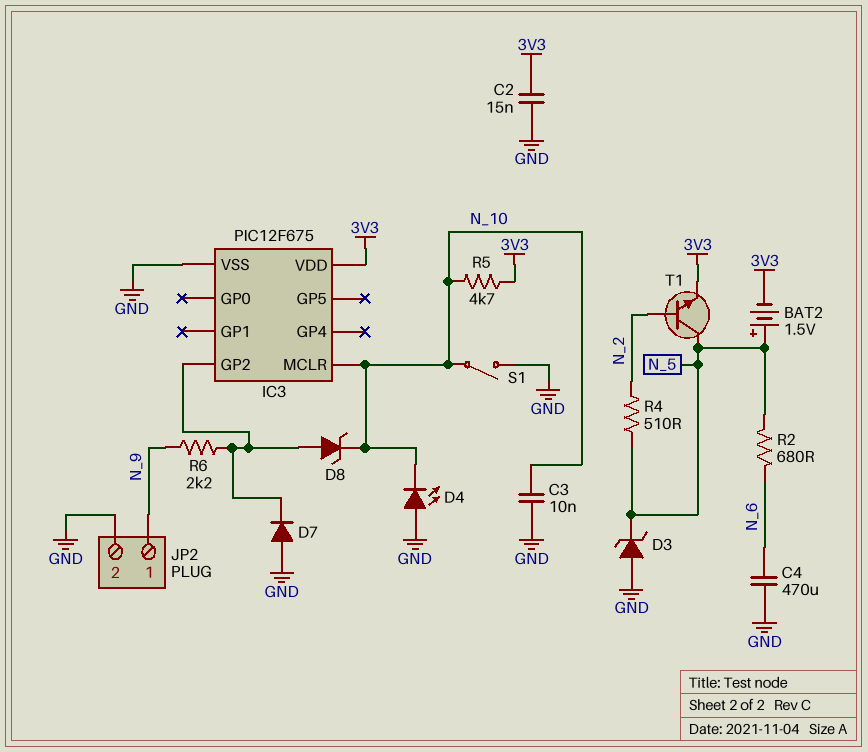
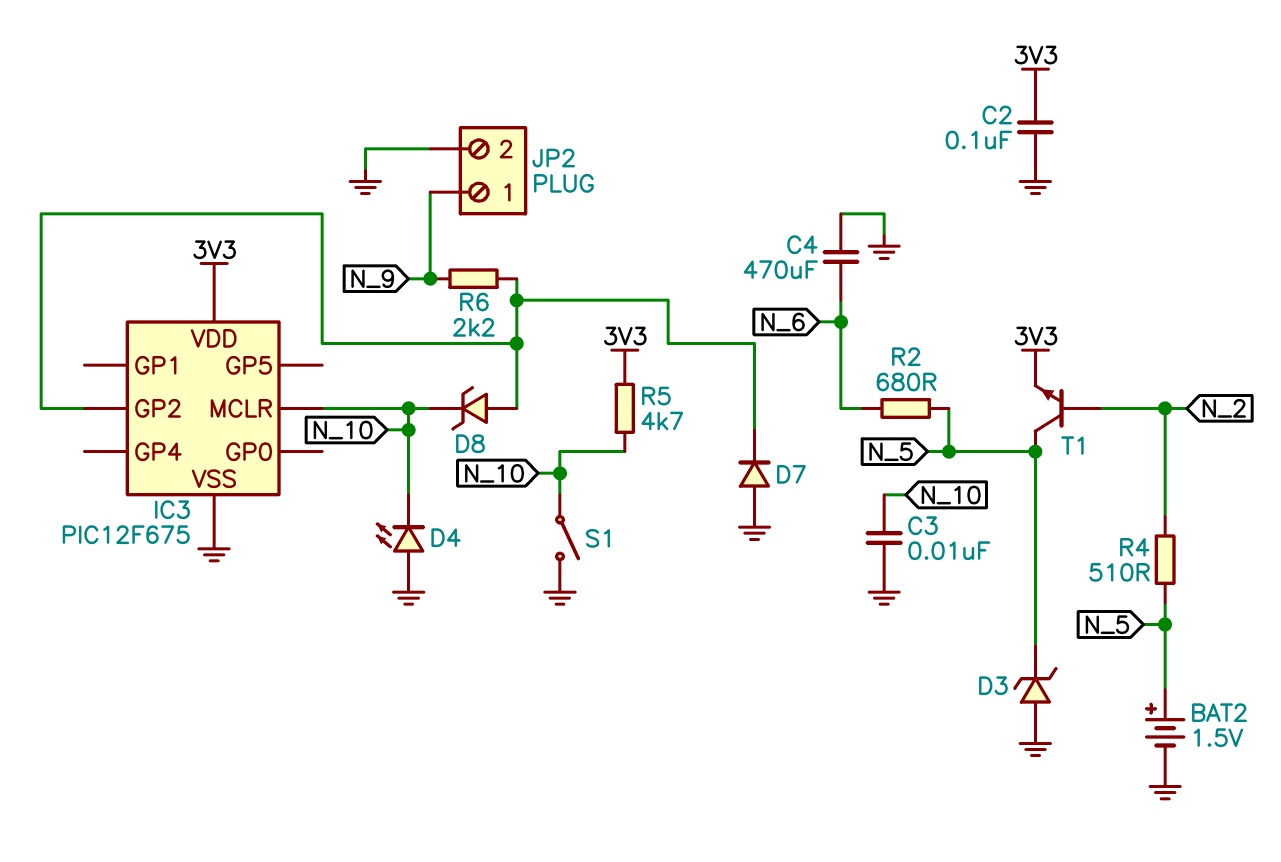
BAT2: 1.5V (plus N_5, minus 3V3) -> 1.5V (plus N_5, minus GND)
C2: 15nF (3V3, GND) -> 100nF (3V3, GND)

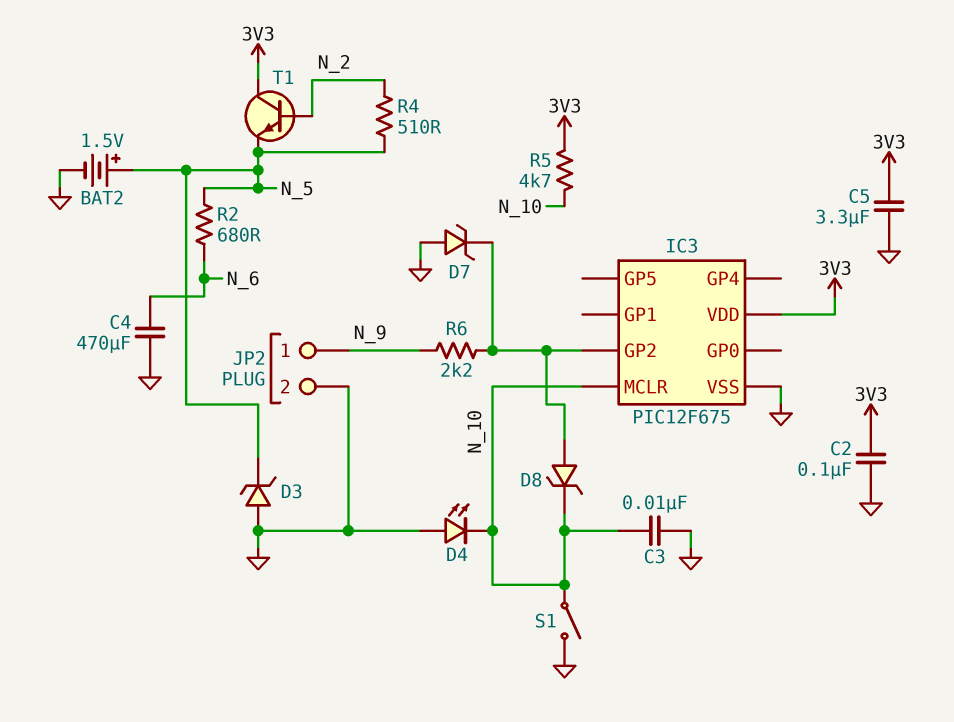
C5: none -> 3.3uF (3V3, GND)
D7: diode (A GND, K IC3/GP2) -> zener (A GND, K IC3/GP2)
T1: NPN (B N_2, C N_5, E 3V3) -> NPN (B N_2, C 3V3, E N_5)

